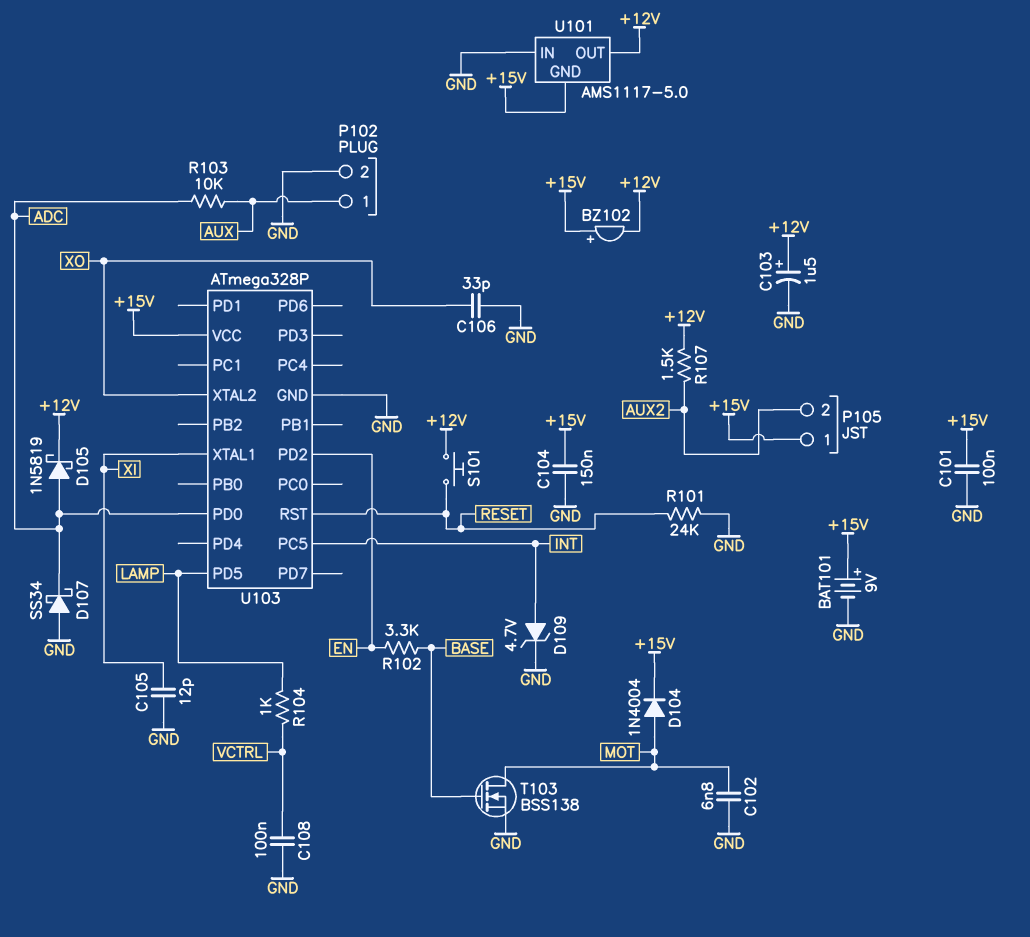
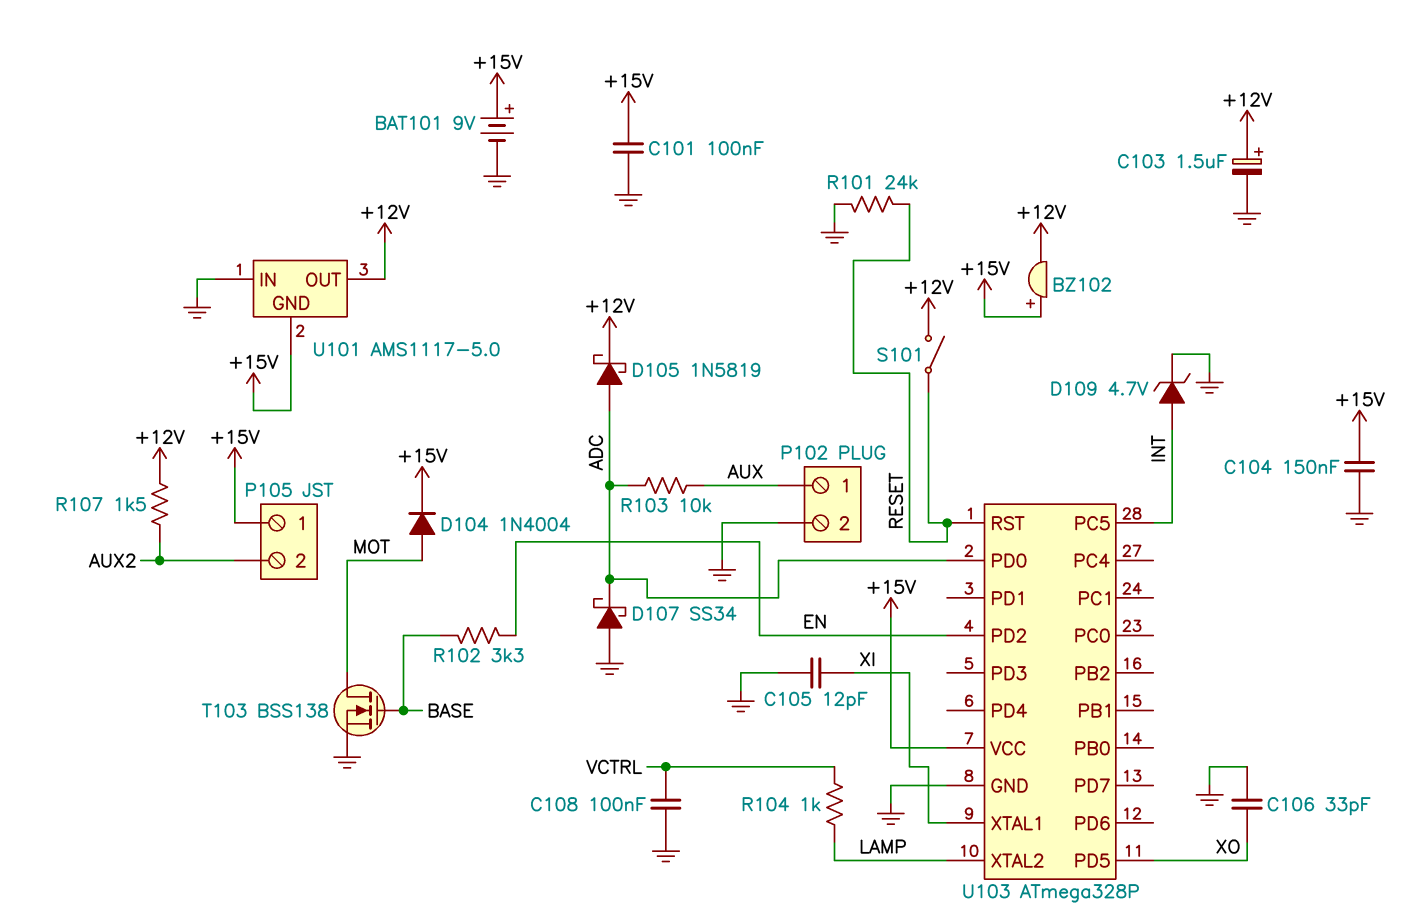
C102: 6.8nF (GND, MOT) -> none
S101: button (+12V, RESET) -> switch (+12V, RESET)
U103 pin PD5: LAMP -> XO
U103 pin XTAL2: XO -> LAMP

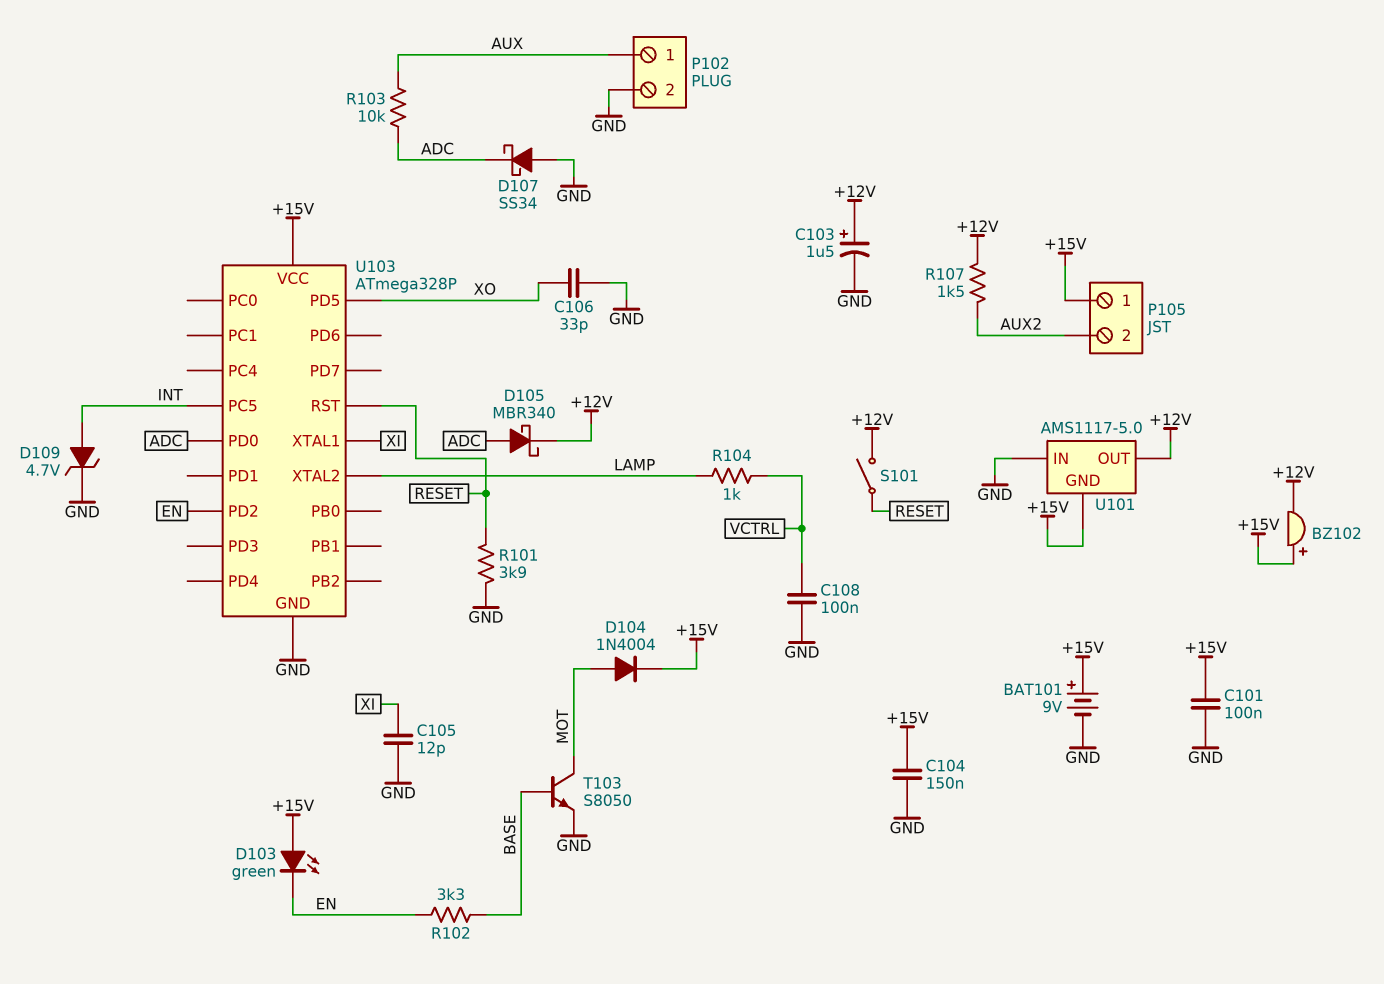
D103: none -> LED green (A +15V, K EN)
D105: schottky 1N5819 (A ADC, K +12V) -> schottky MBR340 (A ADC, K +12V)
R101: 24k (GND, RESET) -> 3.9k (GND, RESET)
T103: NMOS BSS138 (G BASE, D MOT, S GND) -> NPN S8050 (B BASE, C MOT, E GND)

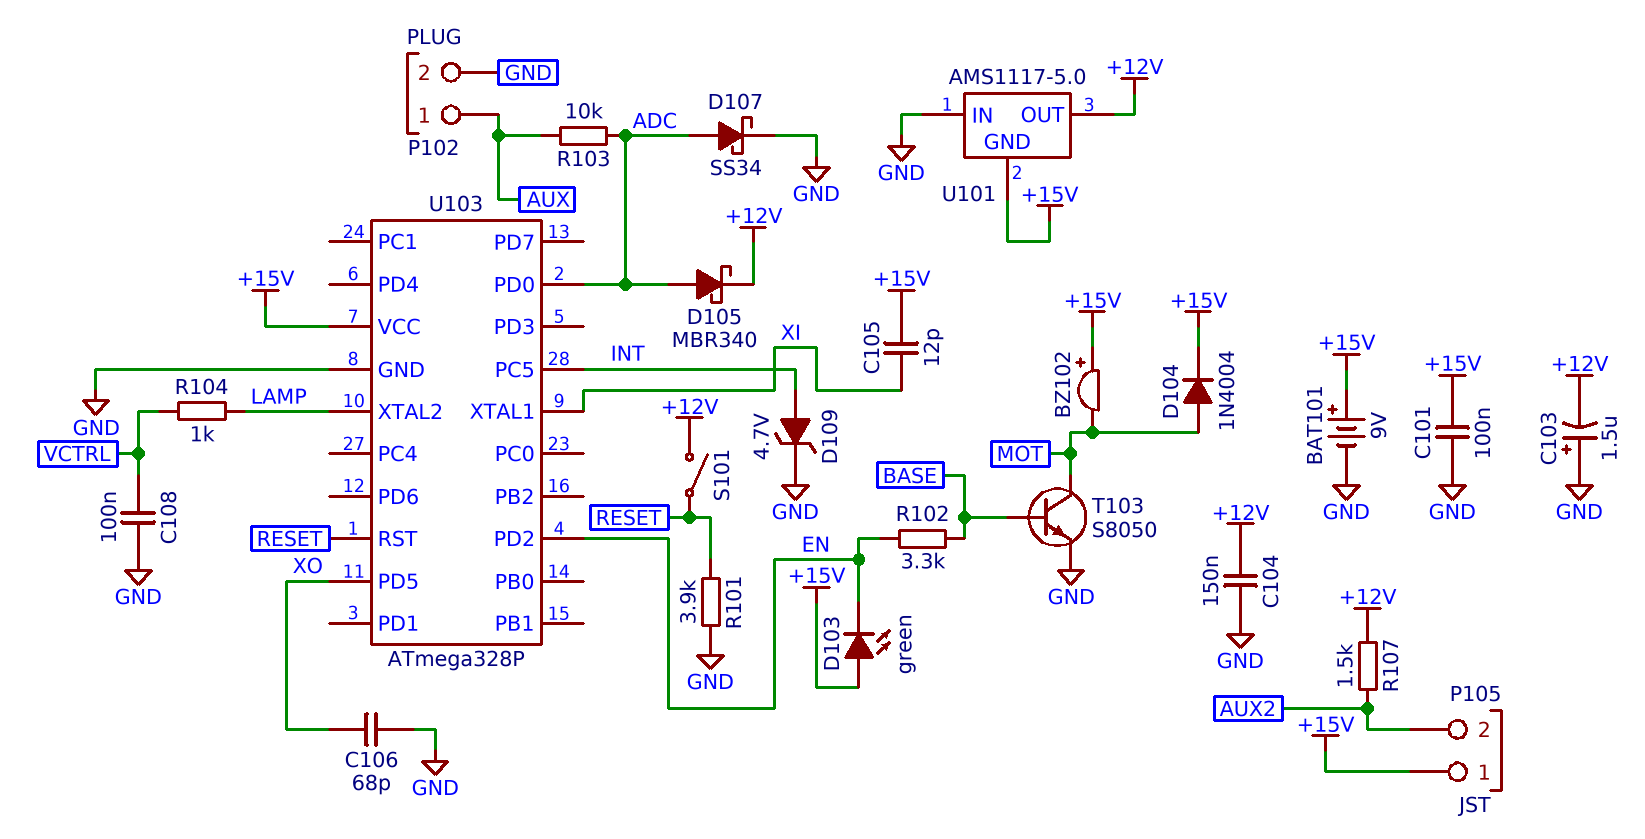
BZ102: buzzer (plus +15V, minus +12V) -> buzzer (plus +15V, minus MOT)
C103: 1.5uF (plus +12V, minus GND) -> 1.5uF (plus GND, minus +12V)
C104: 150nF (+15V, GND) -> 150nF (+12V, GND)
C105: 12pF (GND, XI) -> 12pF (+15V, XI)
C106: 33pF (GND, XO) -> 68pF (GND, XO)
D107: schottky SS34 (A GND, K ADC) -> schottky SS34 (A ADC, K GND)

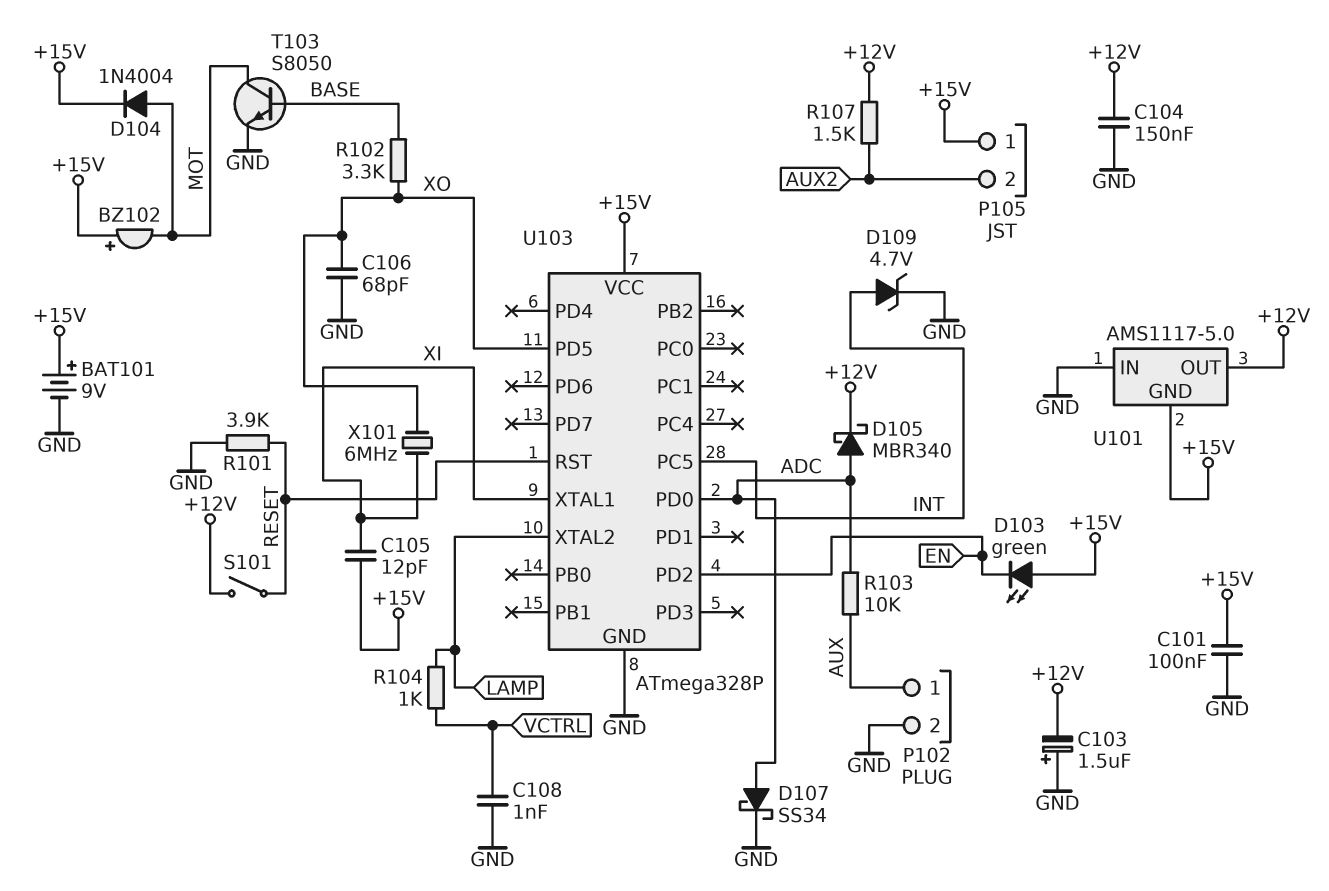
C108: 100nF (GND, VCTRL) -> 1nF (GND, VCTRL)
R102: 3.3k (BASE, EN) -> 3.3k (BASE, XO)
X101: none -> 6MHz (XI, XO)

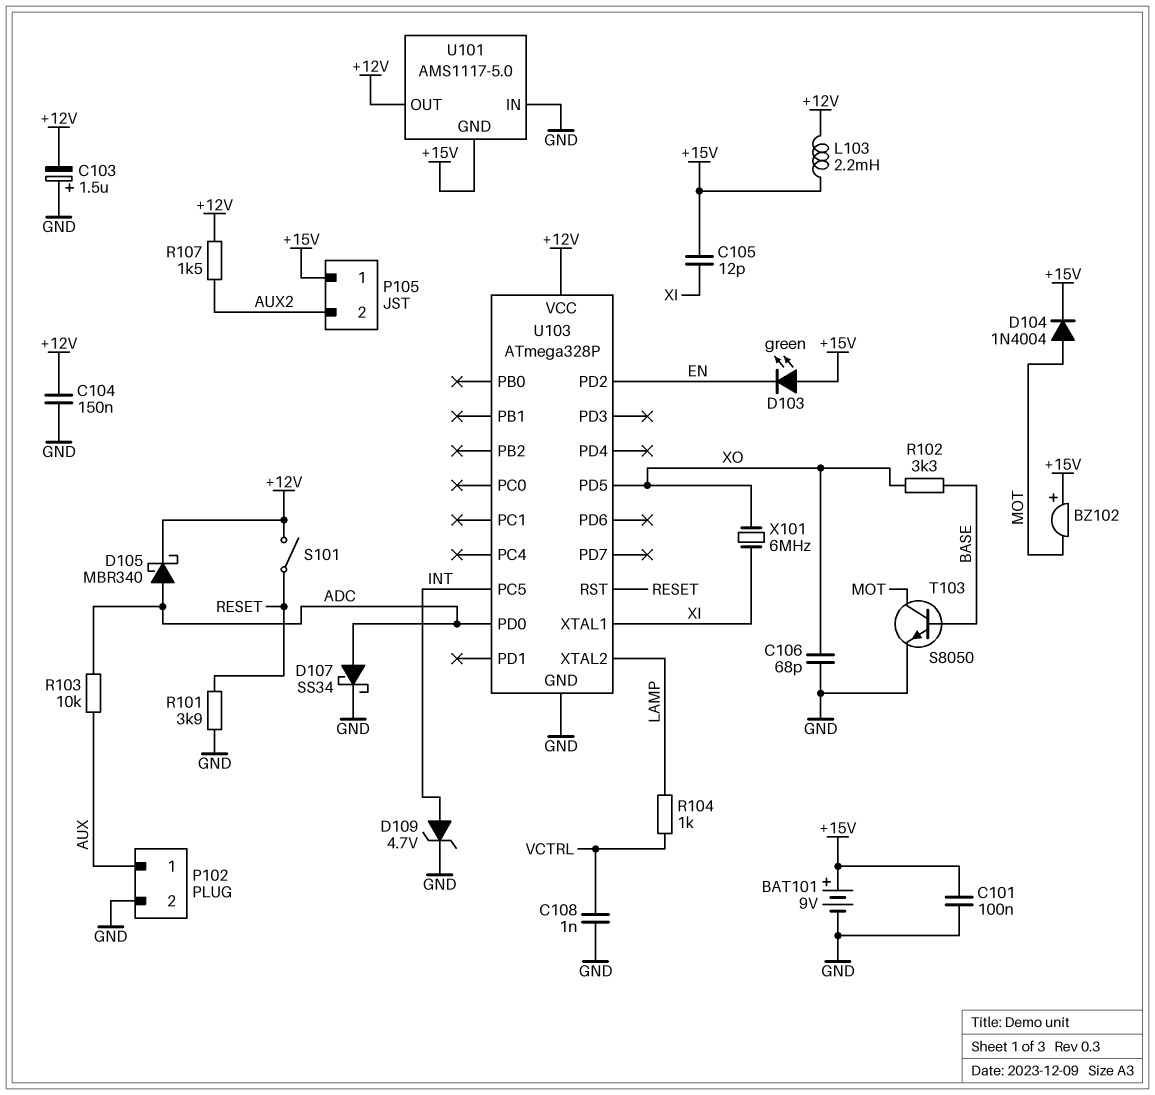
L103: none -> 2.2mH (+12V, +15V)
U103 pin VCC: +15V -> +12V

